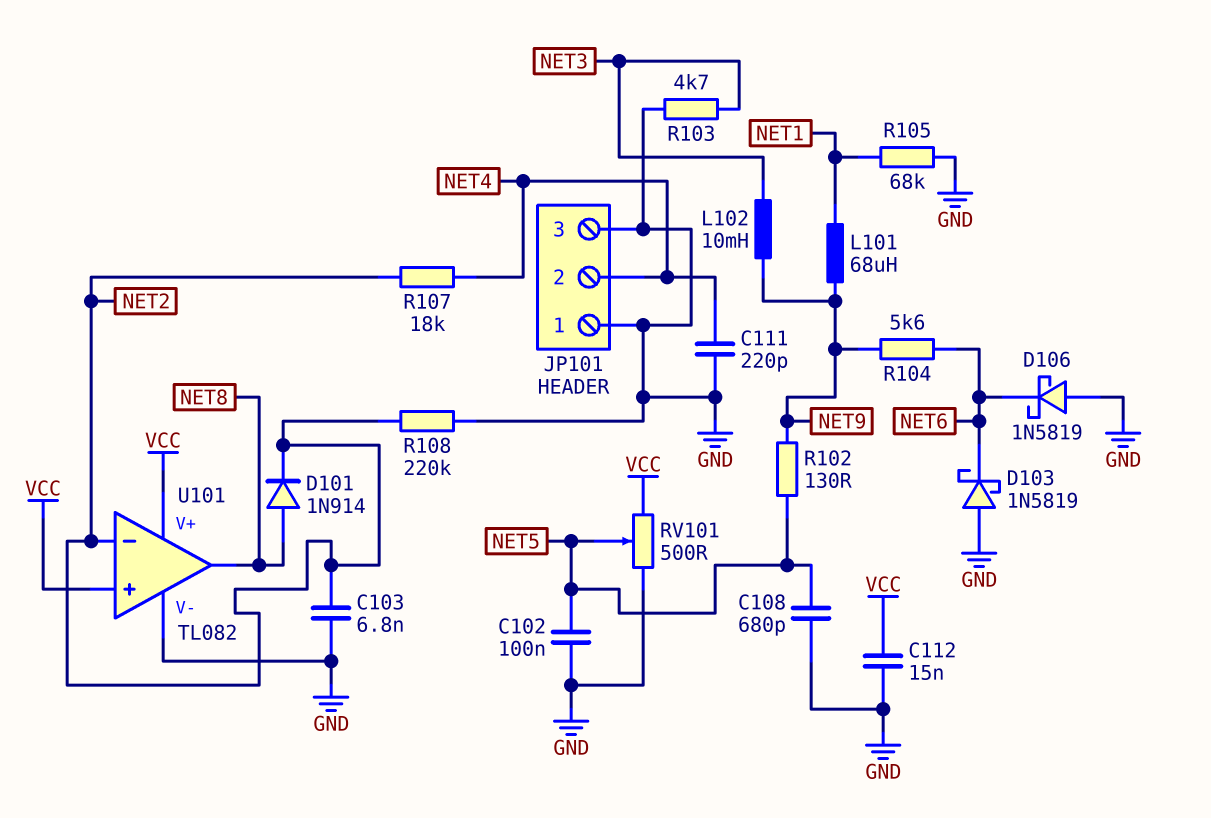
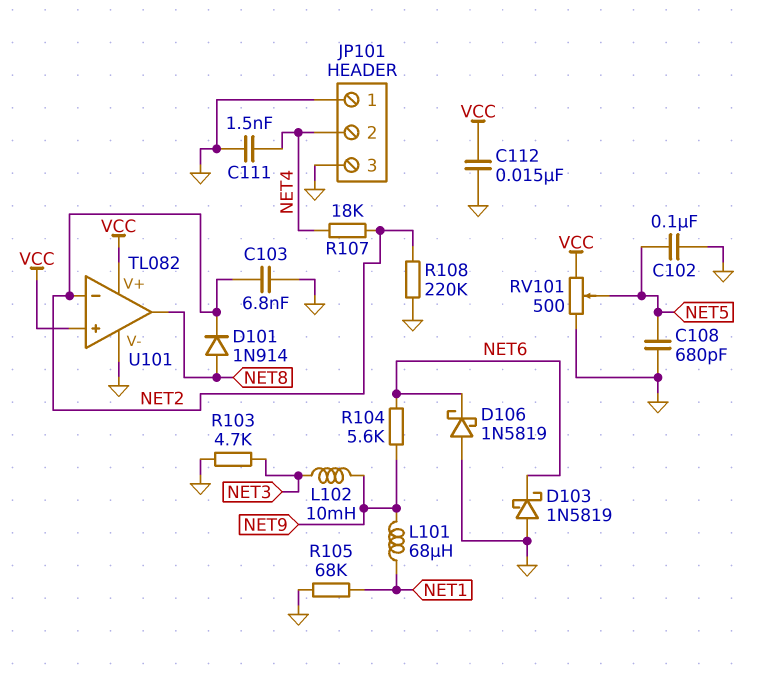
C111: 220pF (GND, NET4) -> 1.5nF (GND, NET4)
R102: 130 (NET5, NET9) -> none

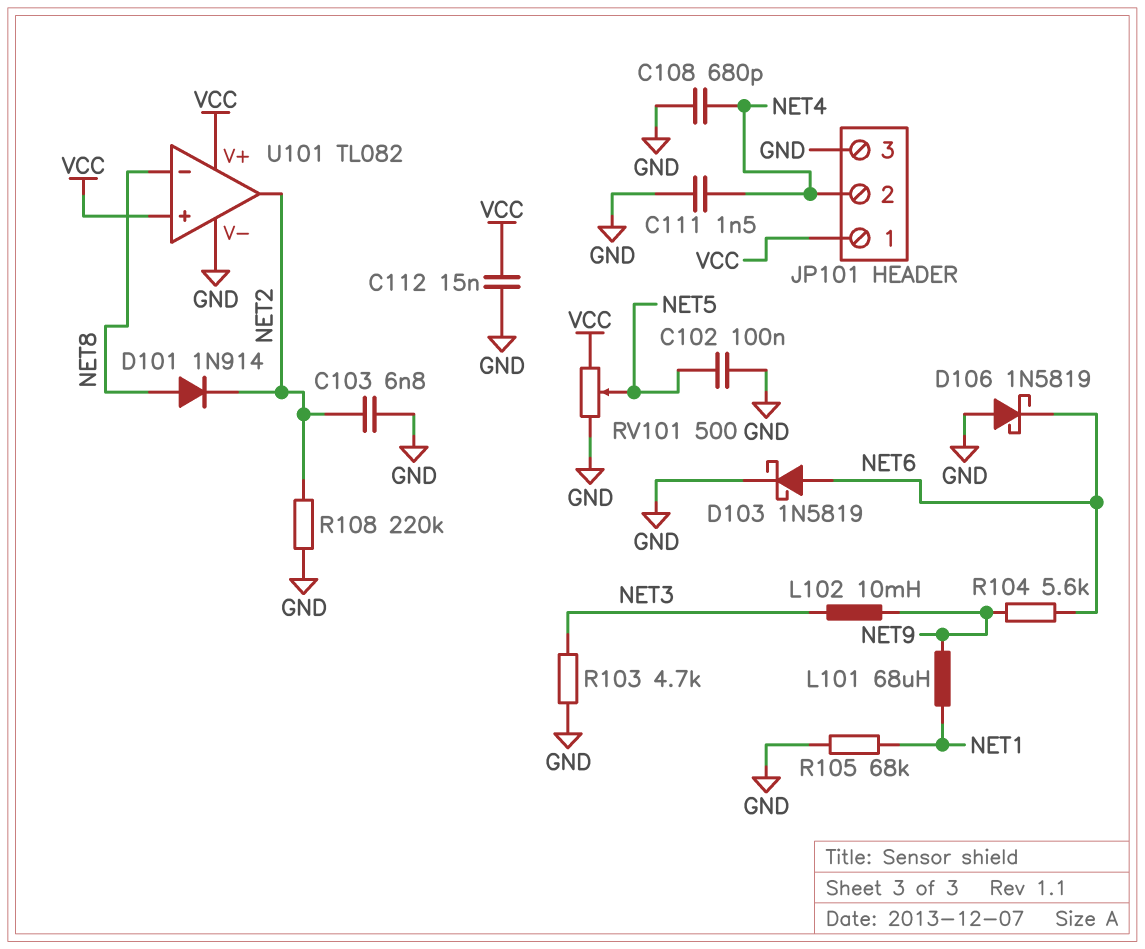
C108: 680pF (GND, NET5) -> 680pF (GND, NET4)
D103: schottky 1N5819 (A GND, K NET6) -> schottky 1N5819 (A NET6, K GND)
JP101 pin 1: GND -> VCC
R107: 18k (NET2, NET4) -> none
U101 pin in-: NET2 -> NET8
U101 pin out: NET8 -> NET2

